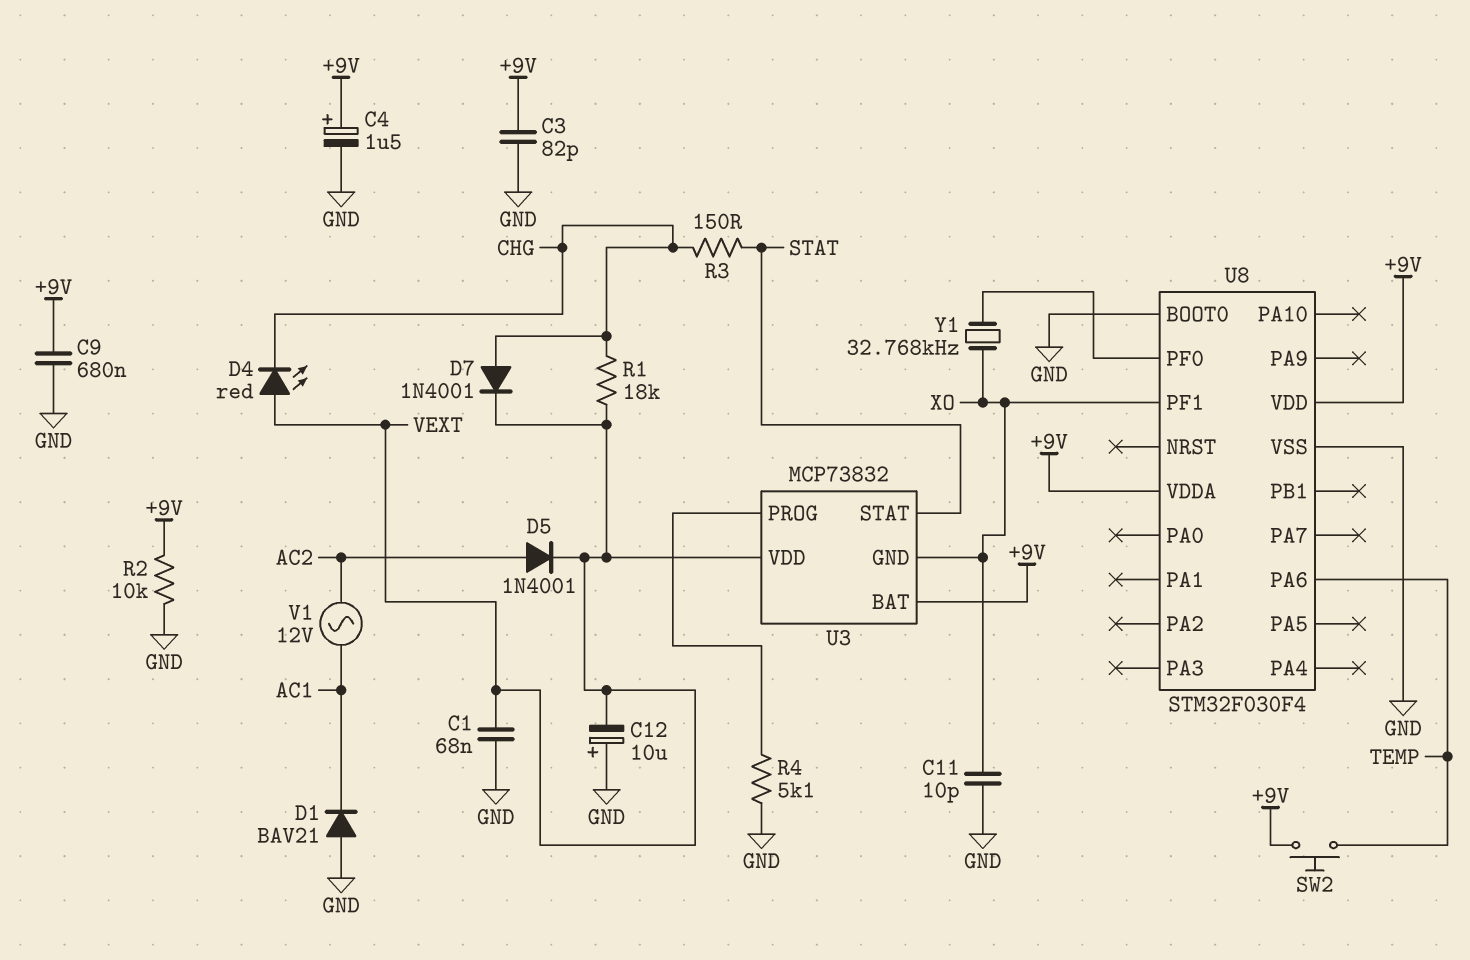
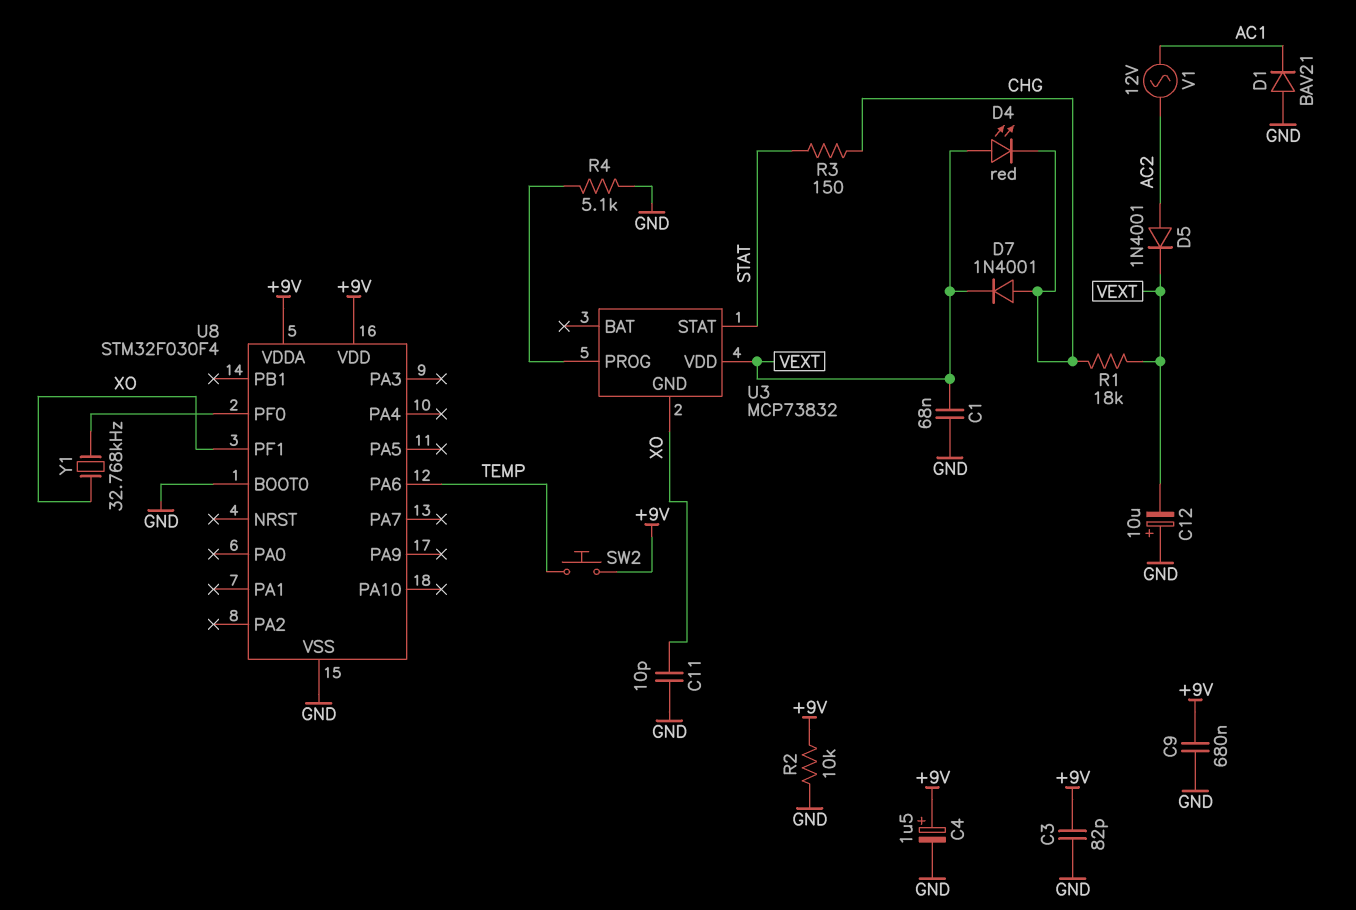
U3 pin BAT: +9V -> none

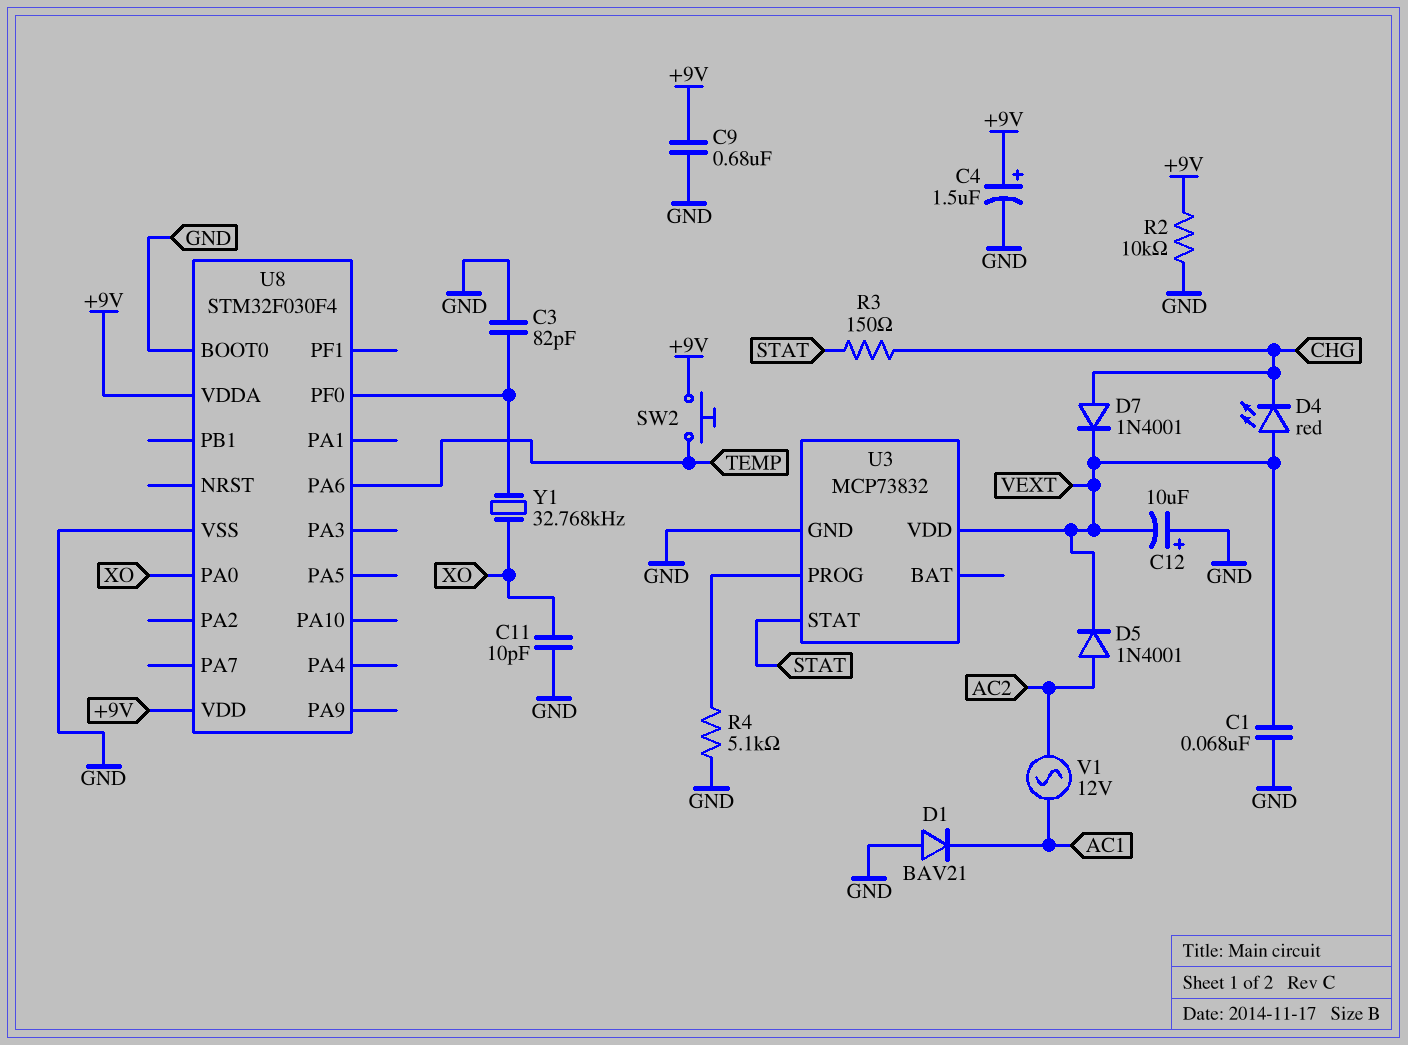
C3: 82pF (+9V, GND) -> 82pF (GND, U8/PF0)
R1: 18k (CHG, VEXT) -> none
U3 pin GND: XO -> GND
U8 pin PA0: none -> XO
U8 pin PF1: XO -> none

